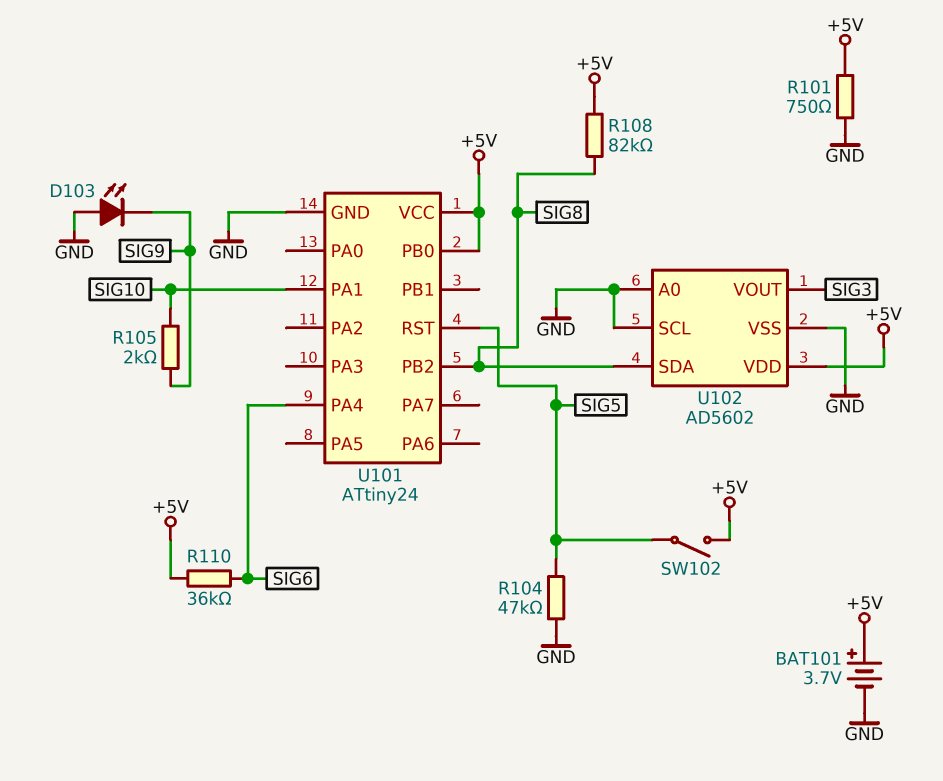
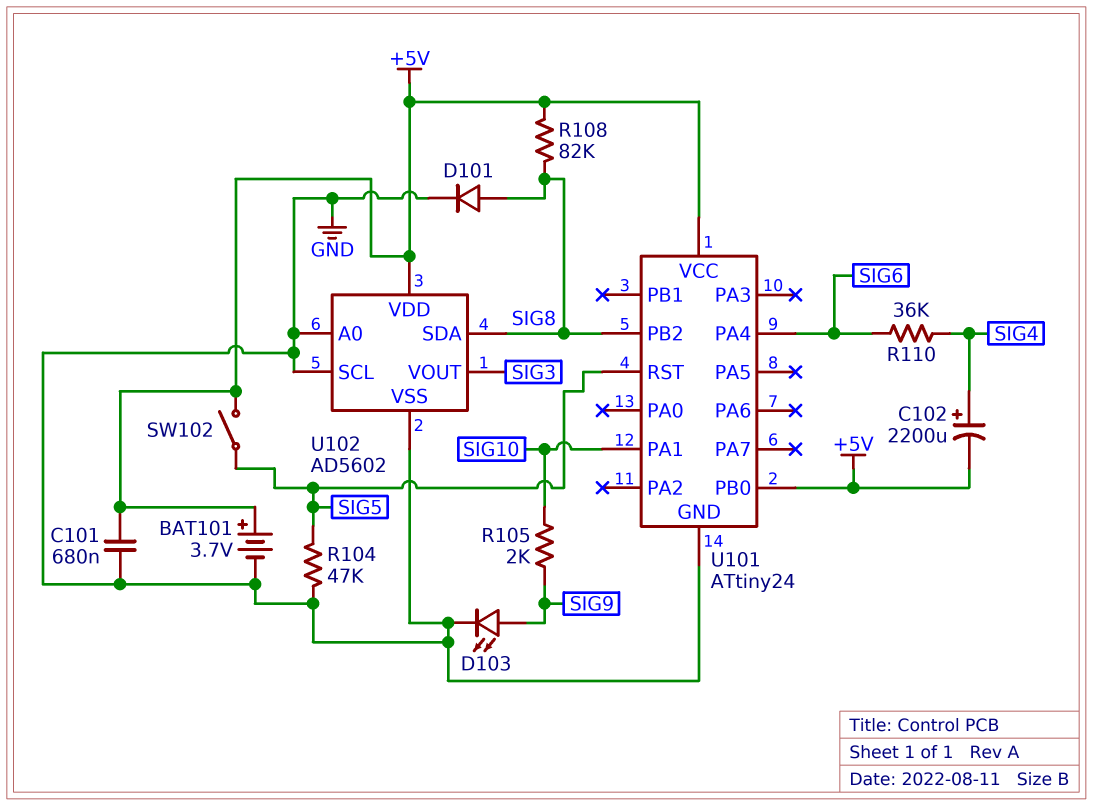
C101: none -> 680nF (+5V, GND)
C102: none -> 2200uF (plus SIG4, minus +5V)
D101: none -> diode (A SIG8, K GND)
D103: LED (A GND, K SIG9) -> LED (A SIG9, K GND)
R101: 750 (+5V, GND) -> none
R110: 36k (+5V, SIG6) -> 36k (SIG4, SIG6)

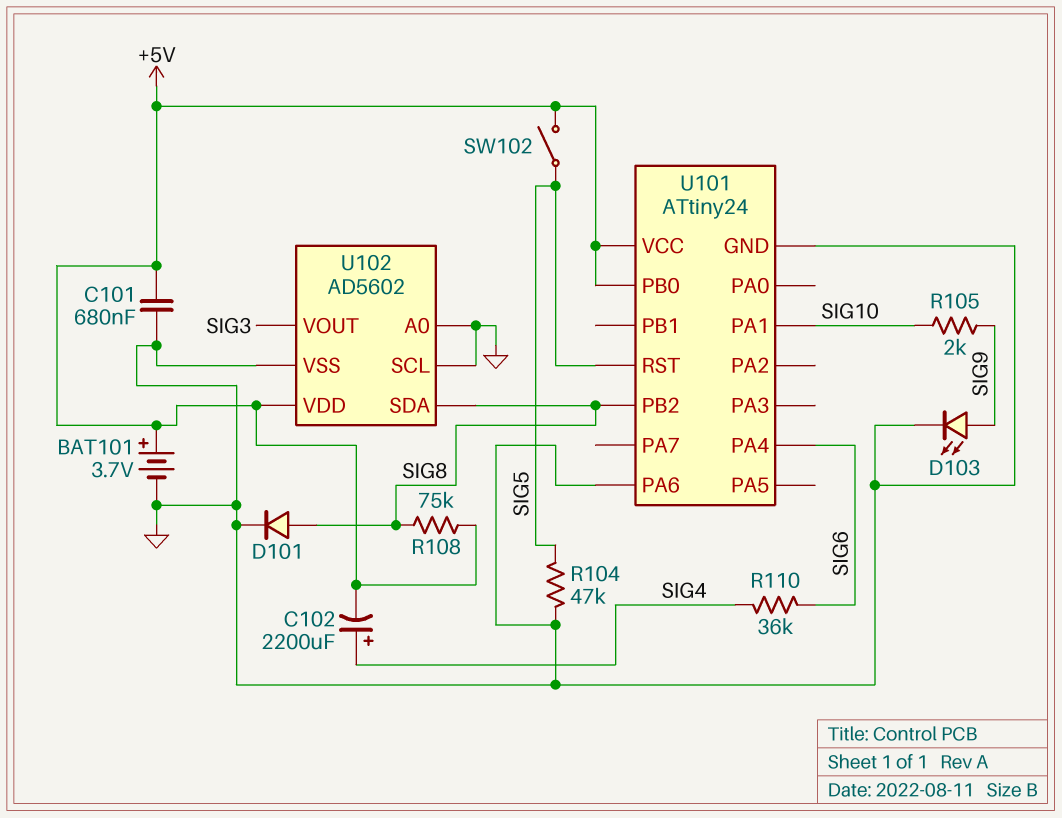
R108: 82k (+5V, SIG8) -> 75k (+5V, SIG8)
U101 pin PA6: none -> GND

